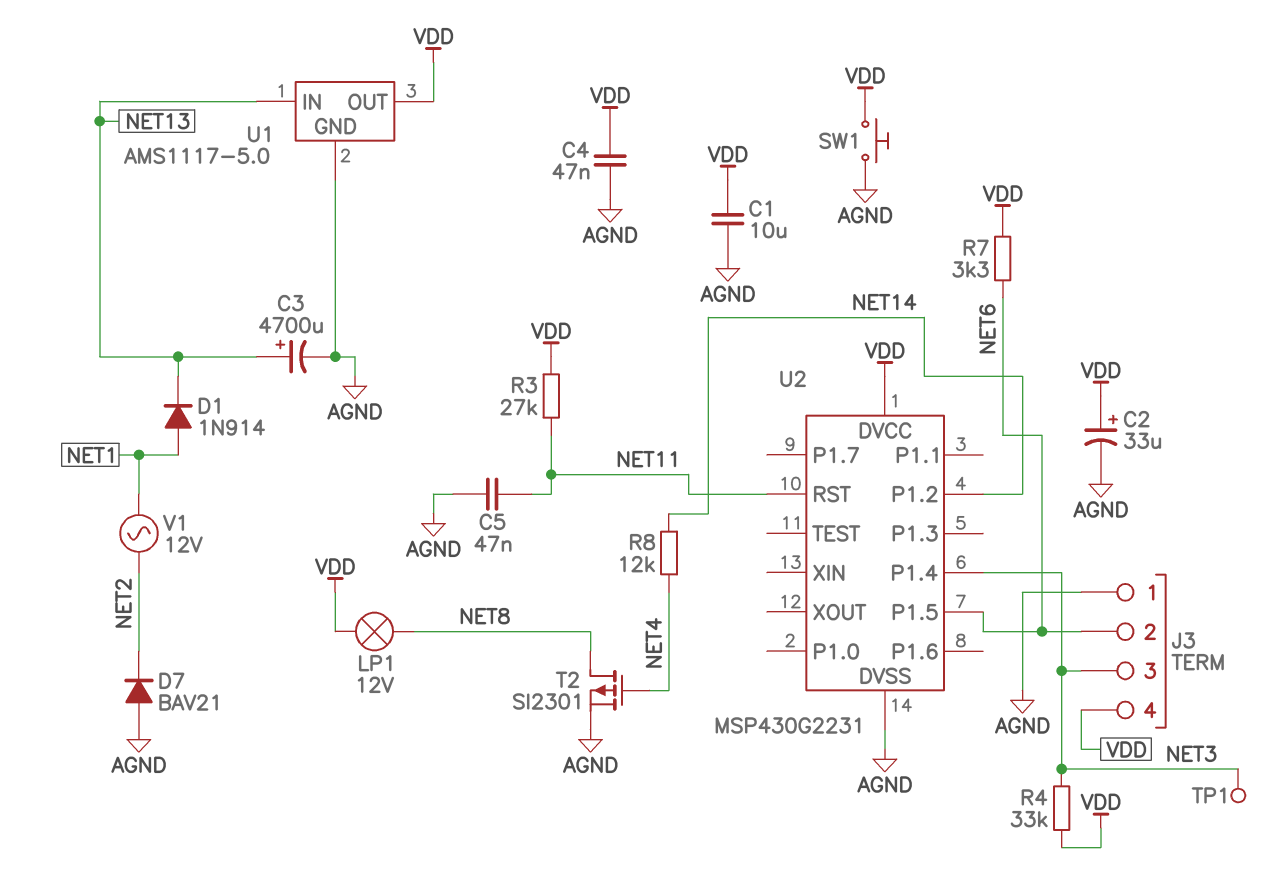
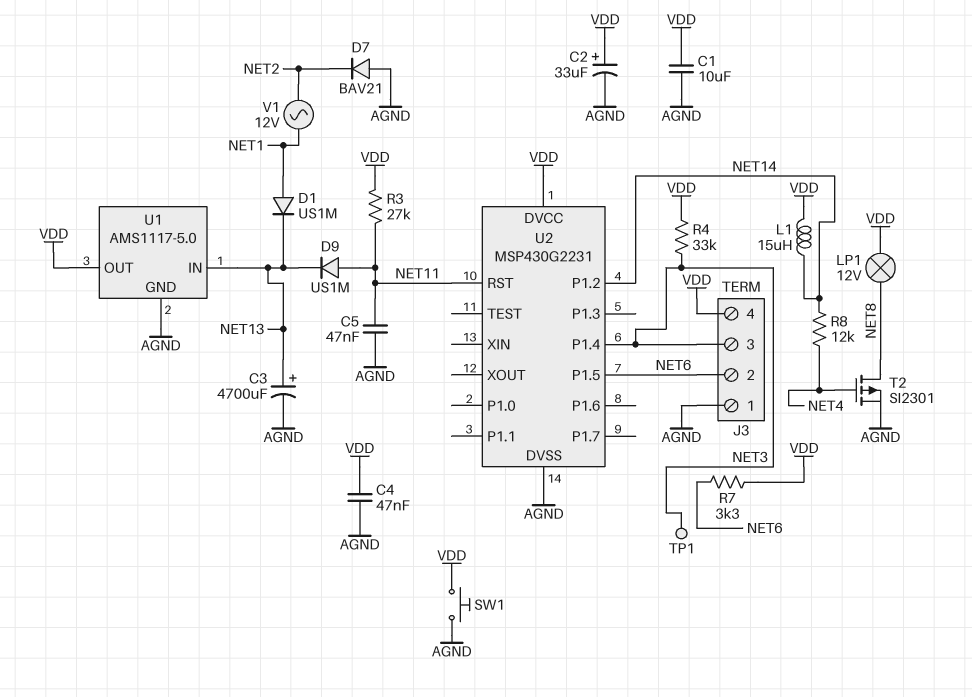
D1: diode 1N914 (A NET1, K NET13) -> diode US1M (A NET1, K NET13)
D9: none -> diode US1M (A NET11, K NET13)
L1: none -> 15uH (NET14, VDD)

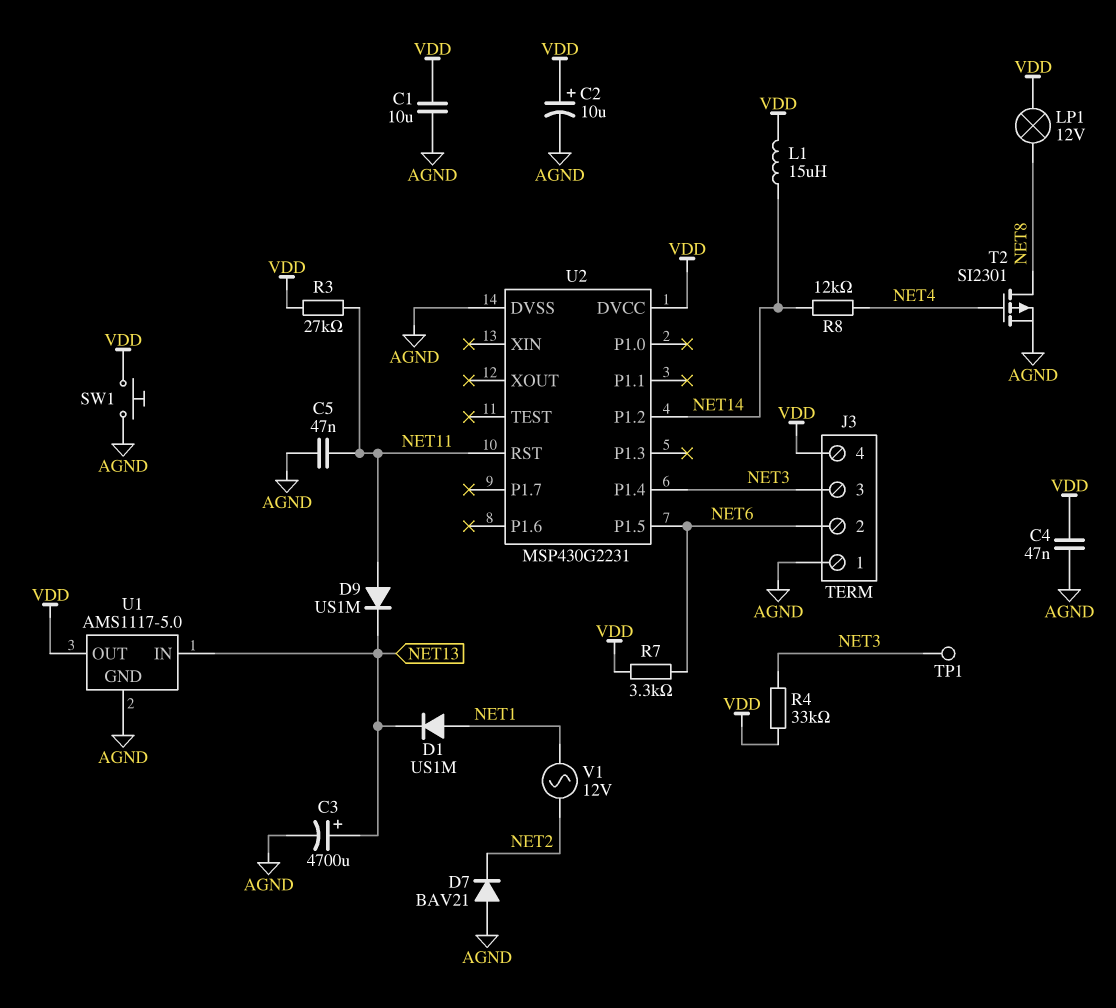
C2: 33uF (plus VDD, minus AGND) -> 10uF (plus VDD, minus AGND)

